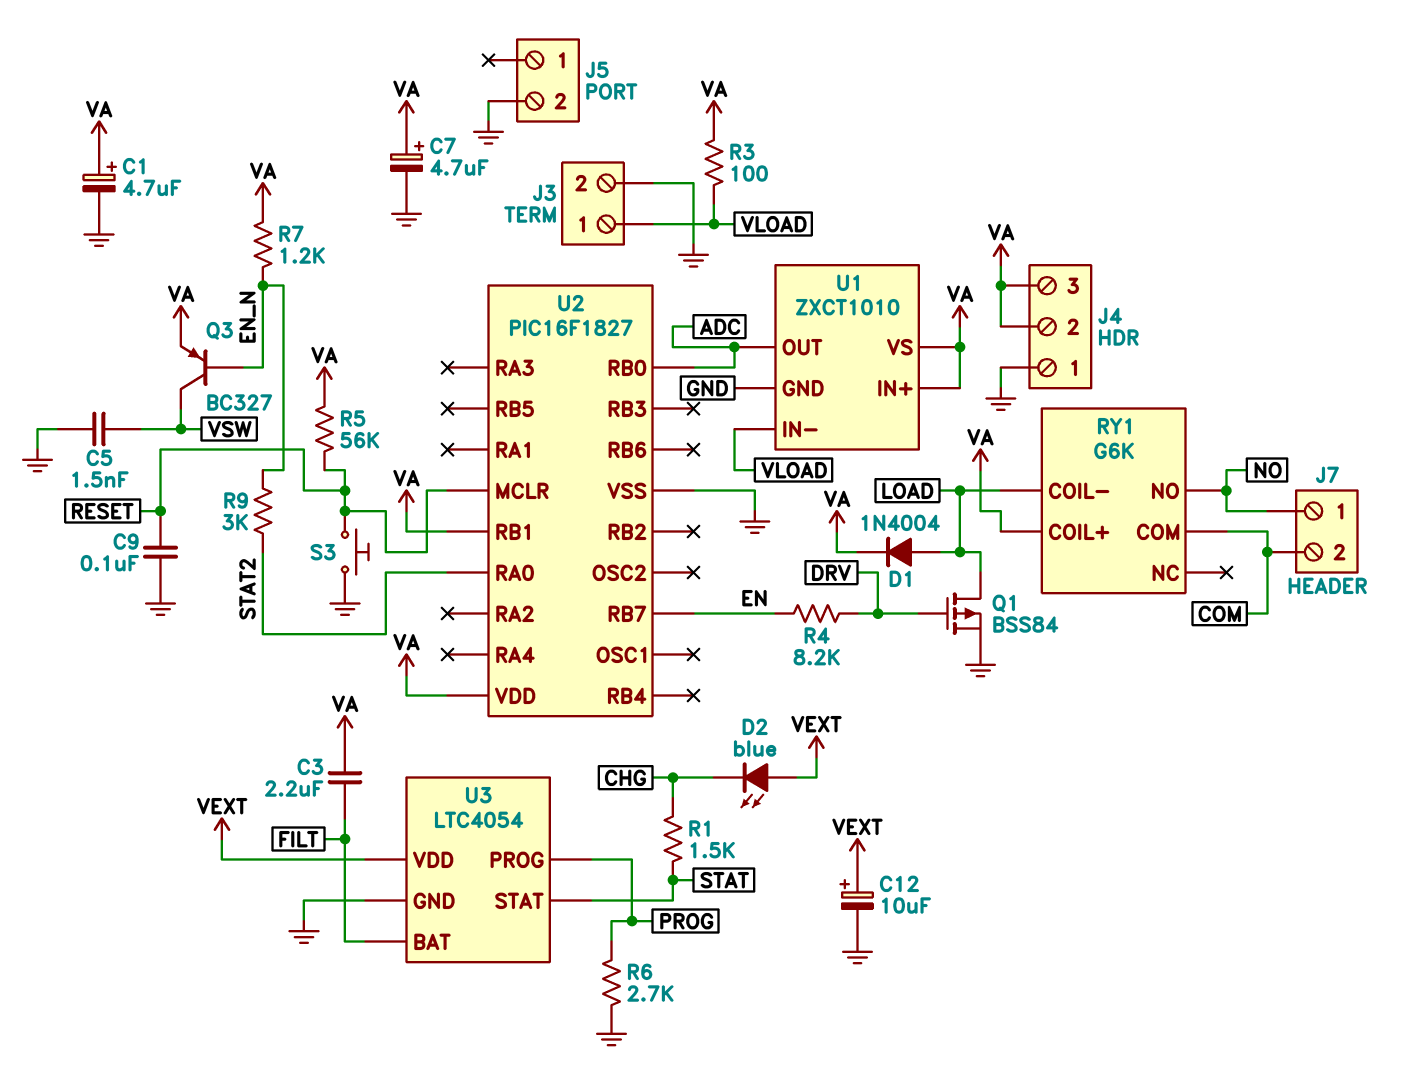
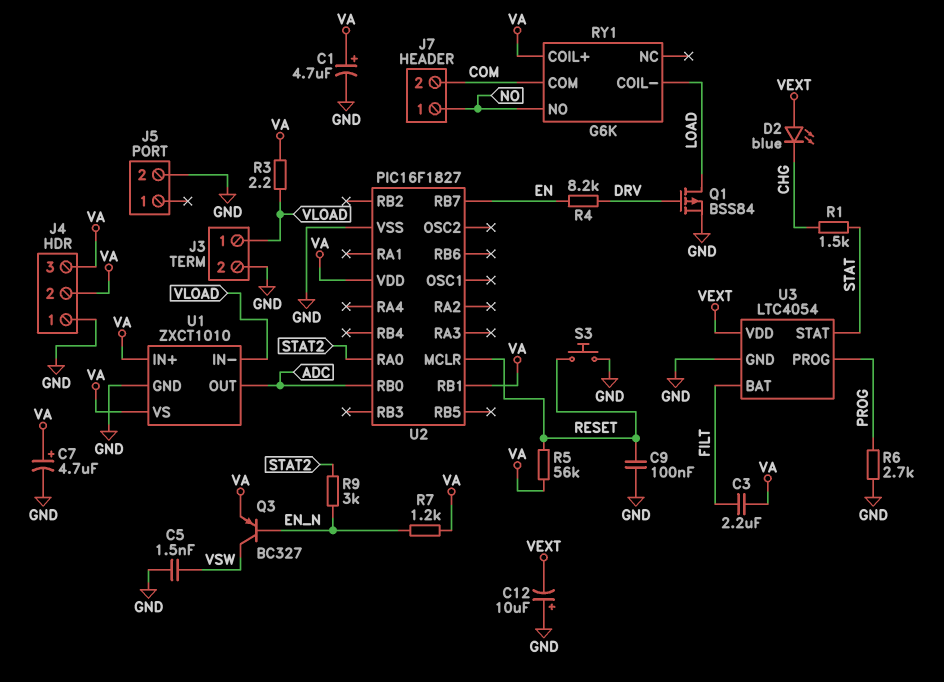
C12: 10uF (plus VEXT, minus GND) -> 10uF (plus GND, minus VEXT)
D1: diode 1N4004 (A LOAD, K VA) -> none
R3: 100 (VA, VLOAD) -> 2.2 (VA, VLOAD)

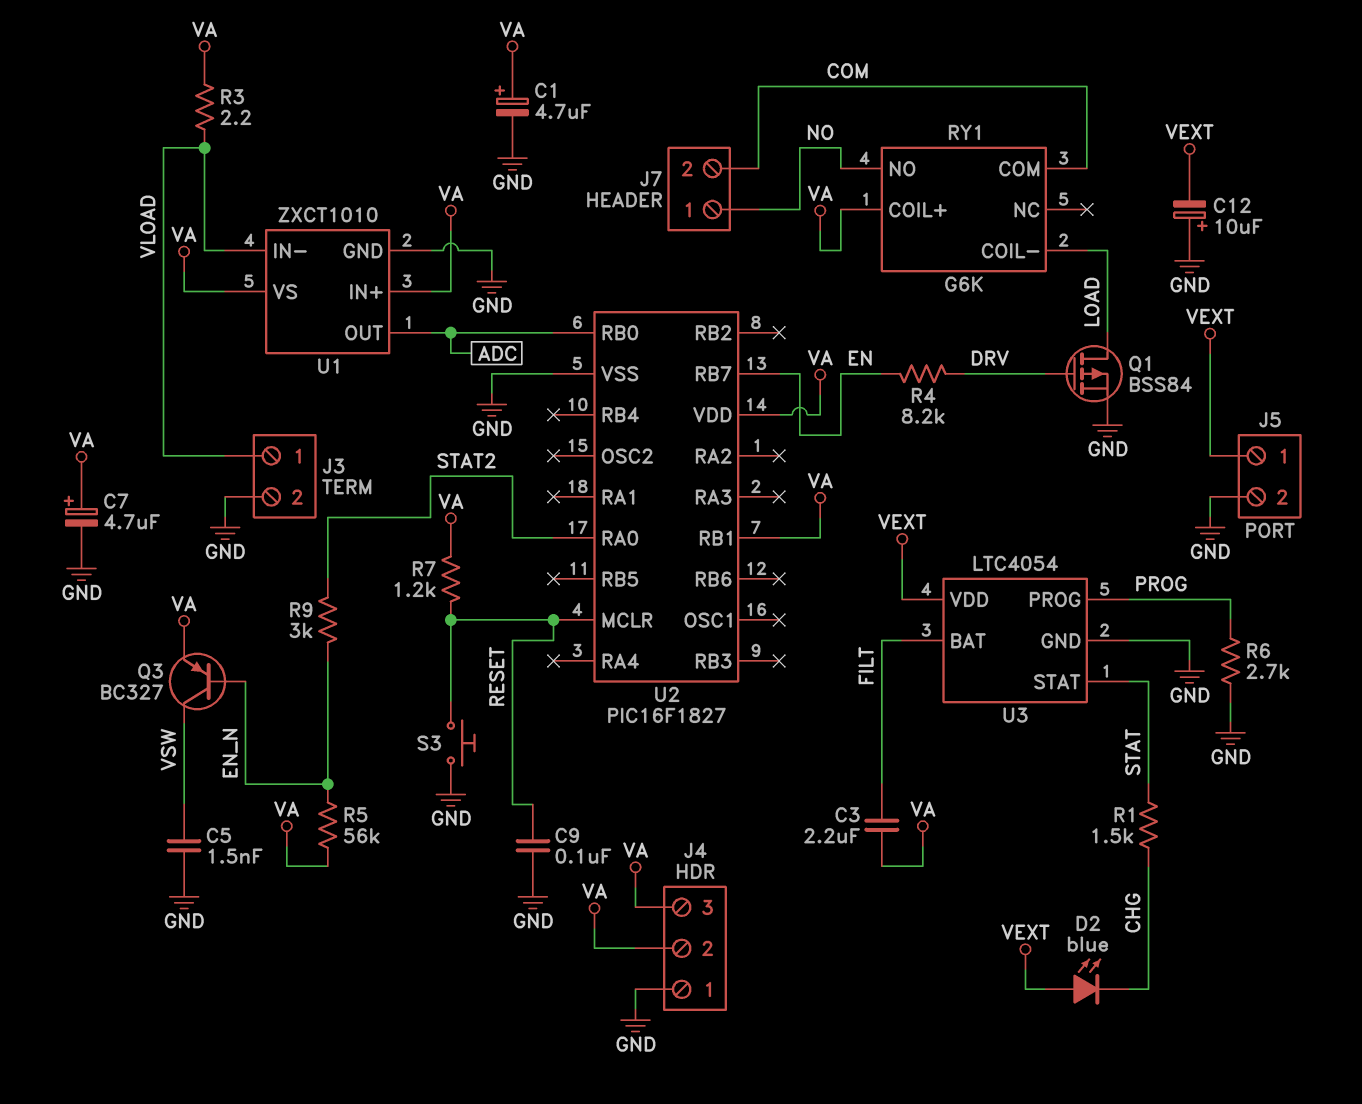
J5 pin 1: none -> VEXT
R5: 56k (RESET, VA) -> 56k (EN_N, VA)
R7: 1.2k (EN_N, VA) -> 1.2k (RESET, VA)

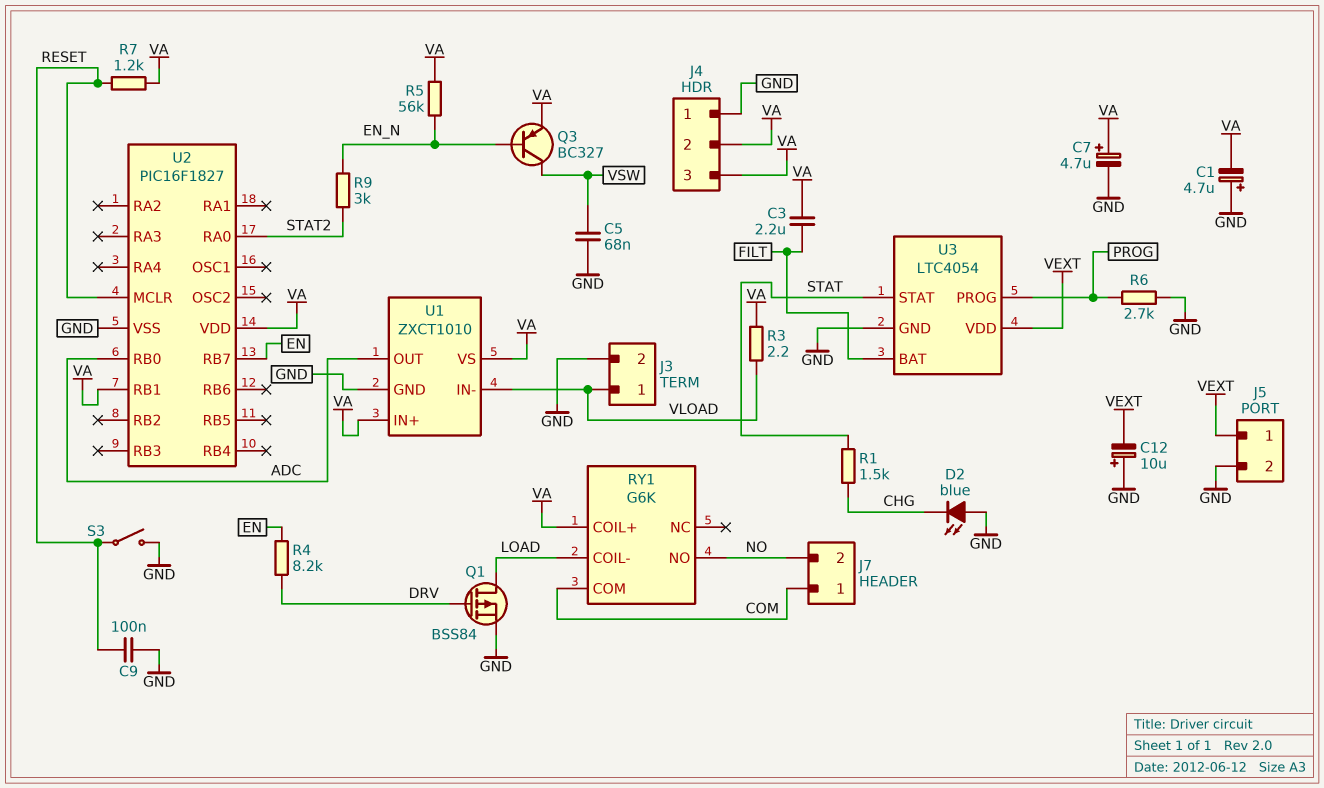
C1: 4.7uF (plus VA, minus GND) -> 4.7uF (plus GND, minus VA)
C5: 1.5nF (GND, VSW) -> 68nF (GND, VSW)
D2: LED blue (A VEXT, K CHG) -> LED blue (A GND, K CHG)
J7 pin 1: NO -> COM
J7 pin 2: COM -> NO
S3: button (GND, RESET) -> switch (GND, RESET)

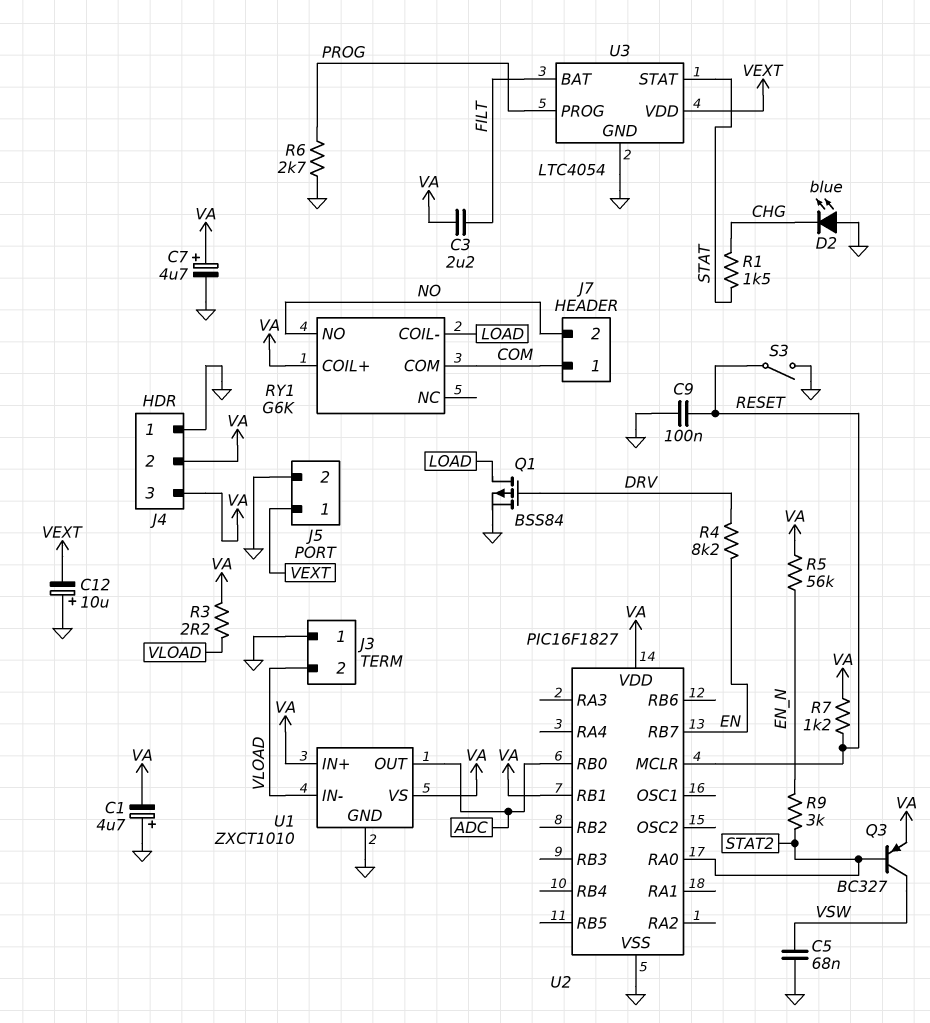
J3 pin 1: VLOAD -> GND
J3 pin 2: GND -> VLOAD
Q3: PNP BC327 (B EN_N, C VSW, E VA) -> PNP BC327 (B STAT2, C VSW, E VA)

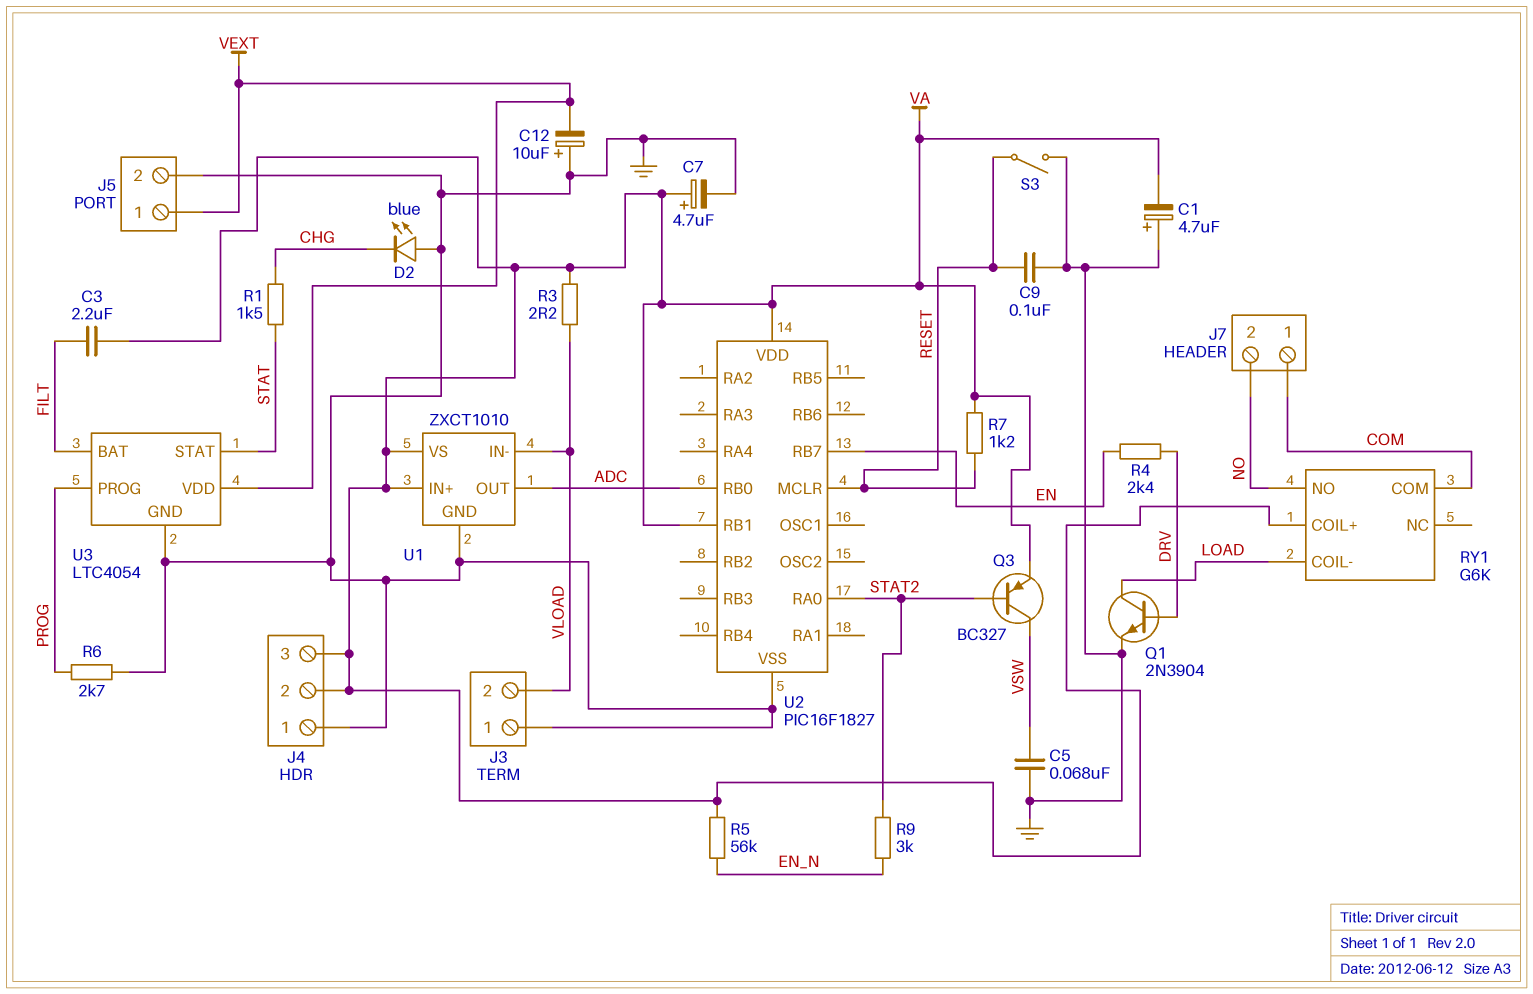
Q1: PMOS BSS84 (G DRV, D LOAD, S GND) -> NPN 2N3904 (B DRV, C LOAD, E GND)
R4: 8.2k (DRV, EN) -> 2.4k (DRV, EN)

